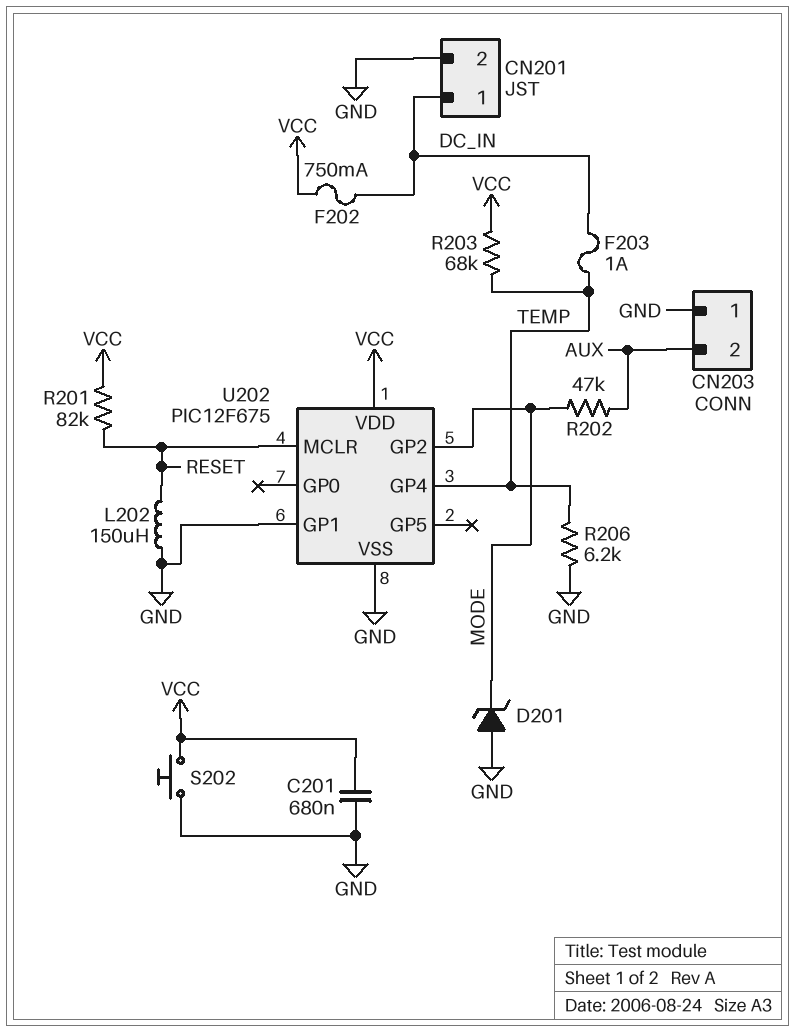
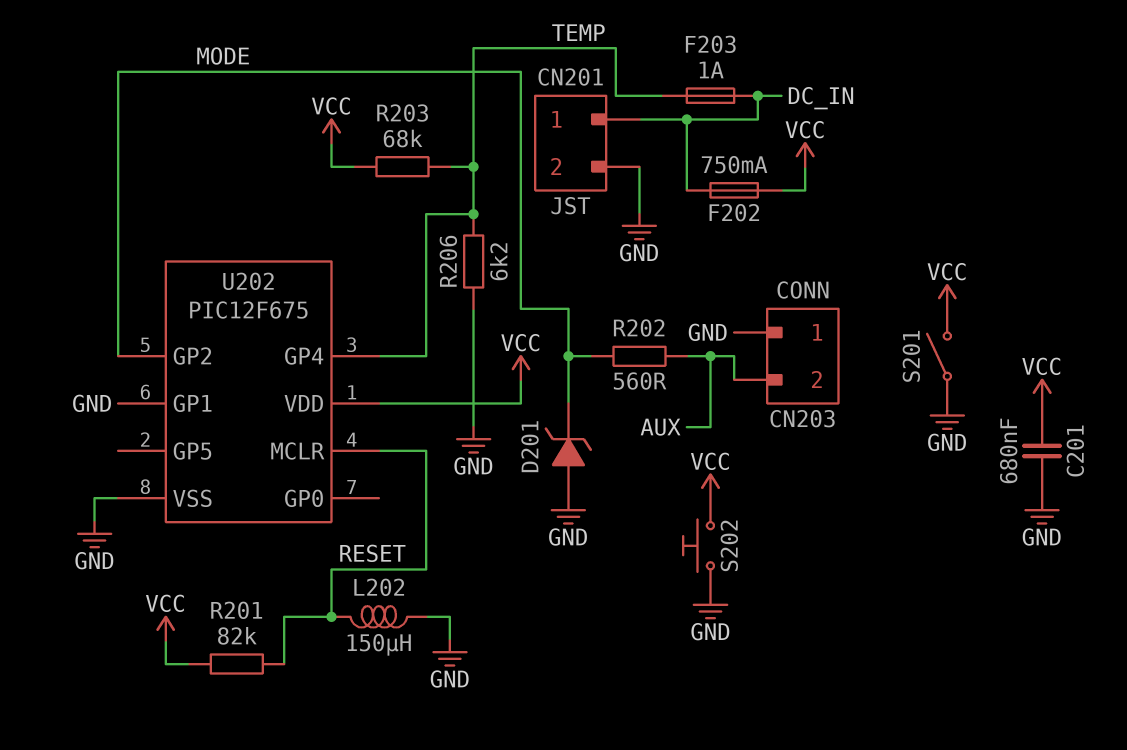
R202: 47k (AUX, MODE) -> 560 (AUX, MODE)
S201: none -> switch (GND, VCC)

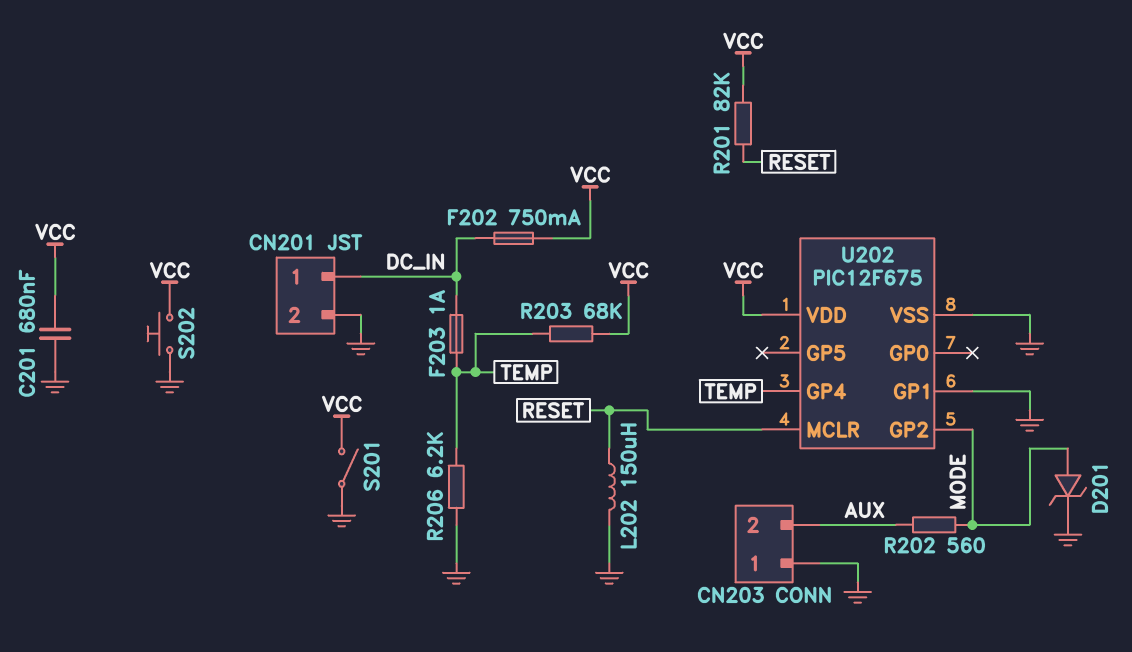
D201: zener (A GND, K MODE) -> zener (A MODE, K GND)

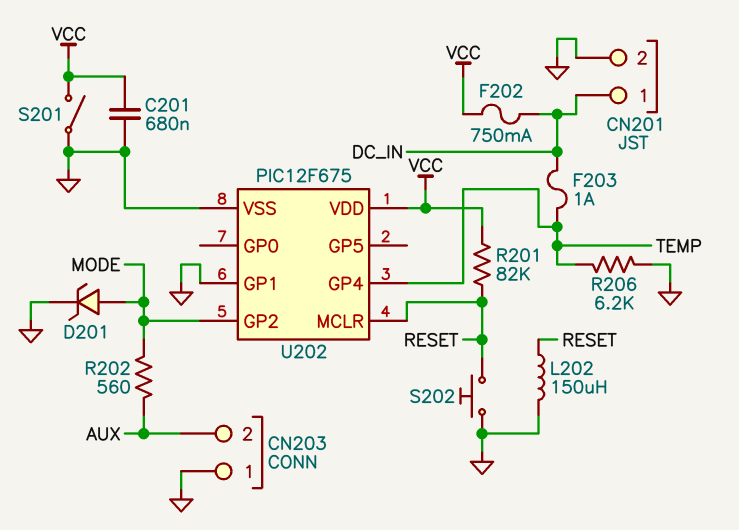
R203: 68k (TEMP, VCC) -> none
S202: button (GND, VCC) -> button (GND, RESET)

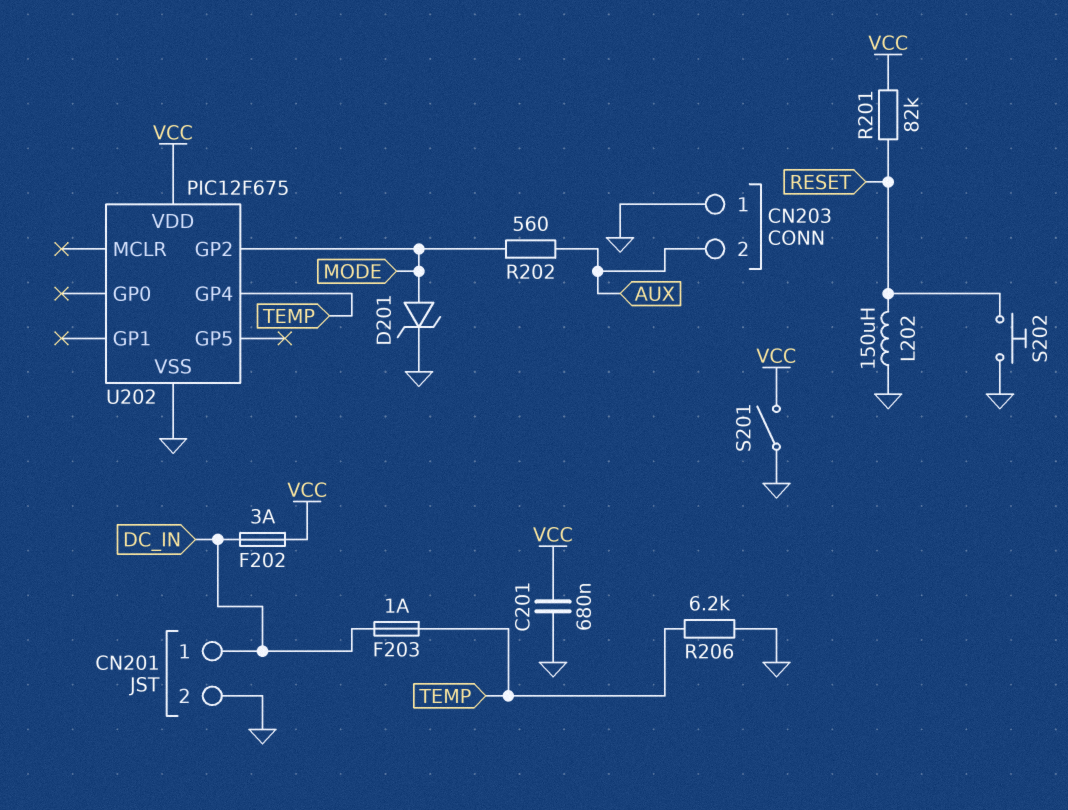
F202: 750mA (DC_IN, VCC) -> 3A (DC_IN, VCC)
U202 pin GP1: GND -> none
U202 pin MCLR: RESET -> none

